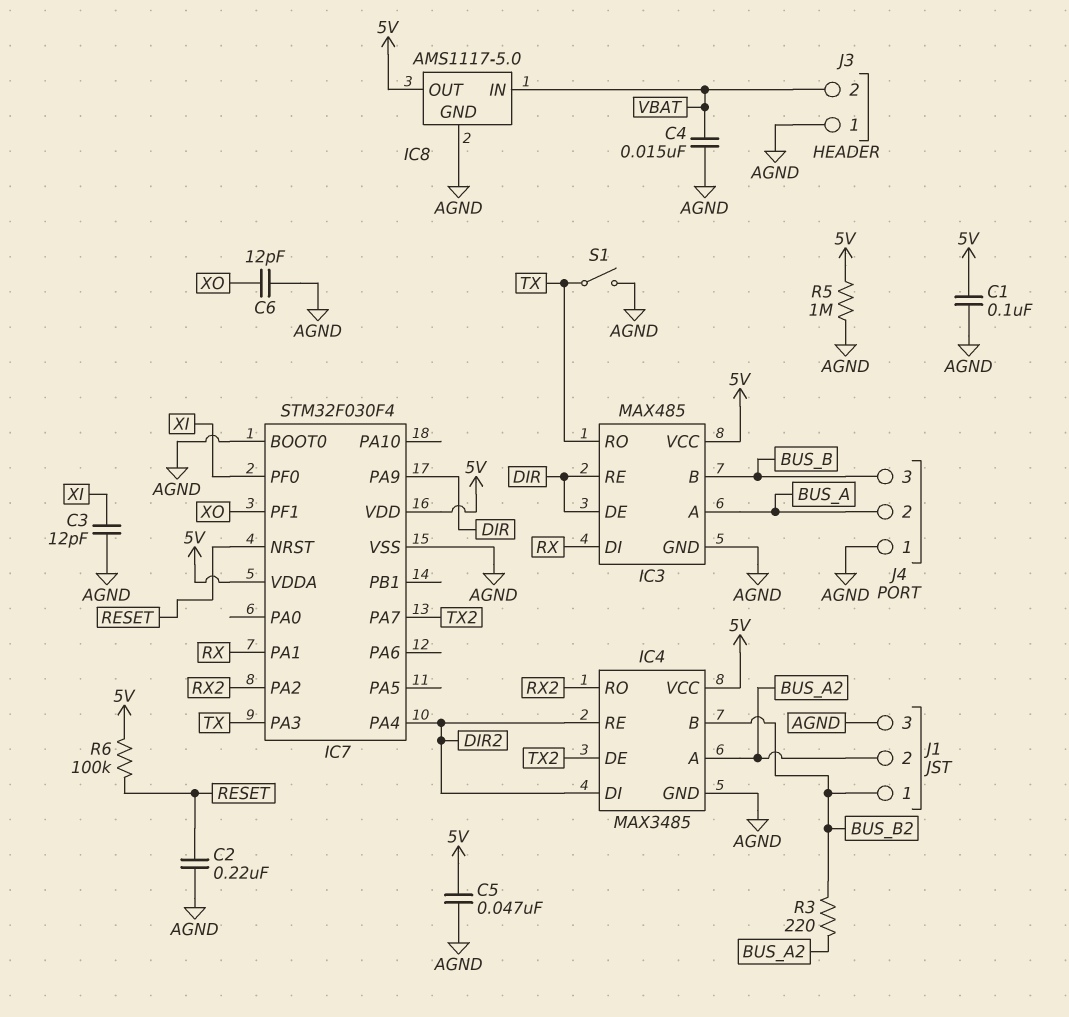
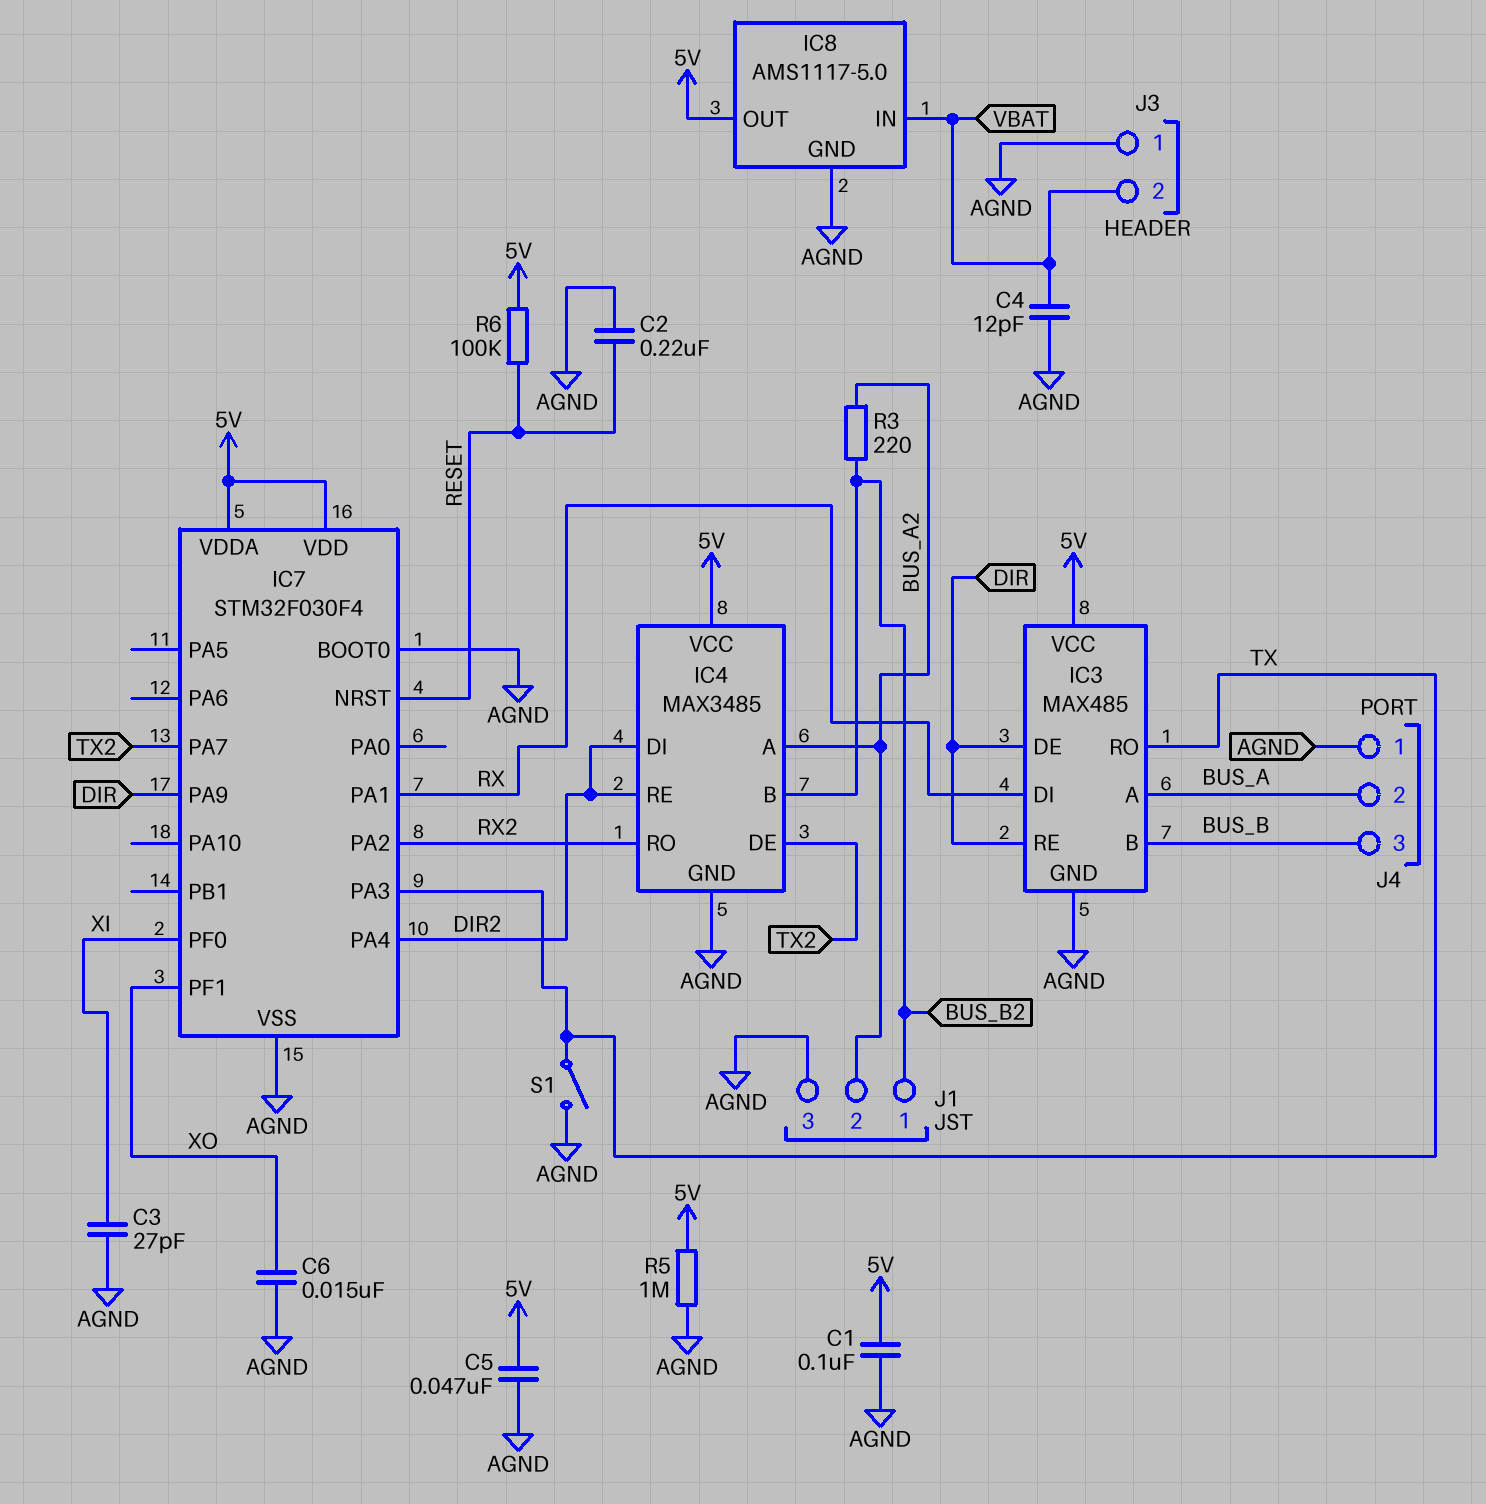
C3: 12pF (AGND, XI) -> 27pF (AGND, XI)
C4: 15nF (AGND, VBAT) -> 12pF (AGND, VBAT)
C6: 12pF (AGND, XO) -> 15nF (AGND, XO)

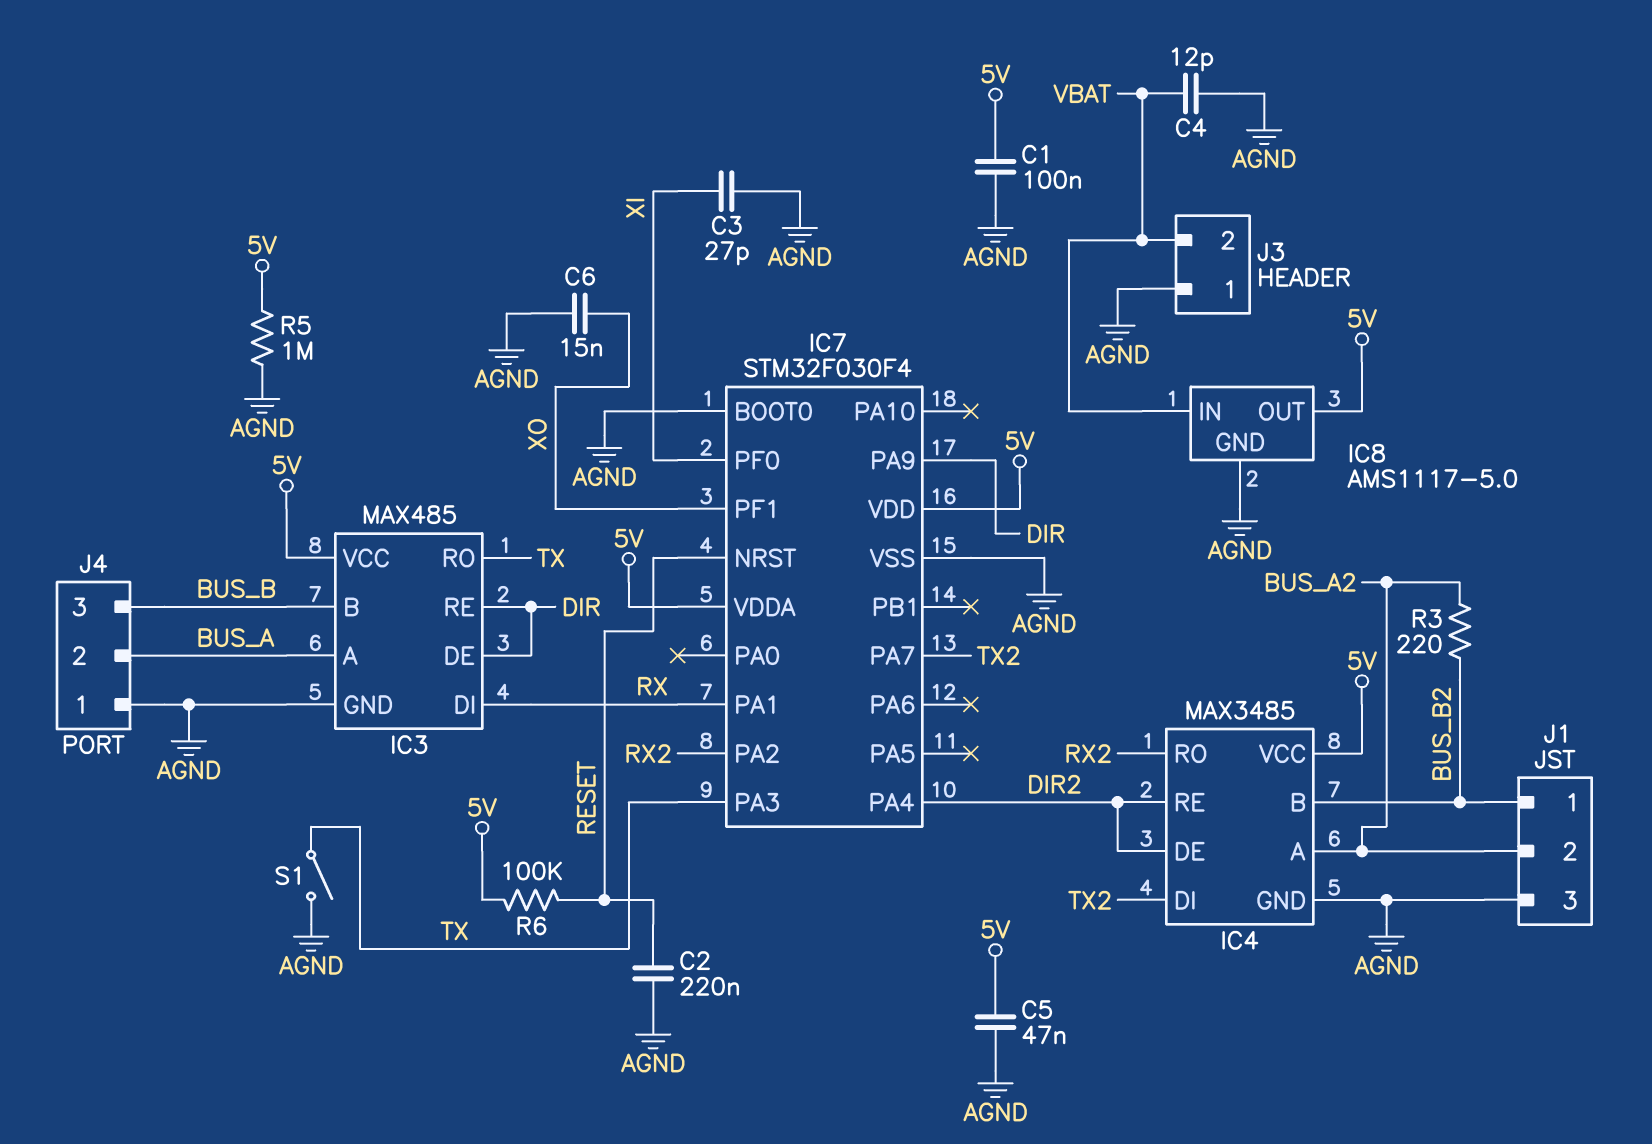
IC4 pin DE: TX2 -> DIR2
IC4 pin DI: DIR2 -> TX2

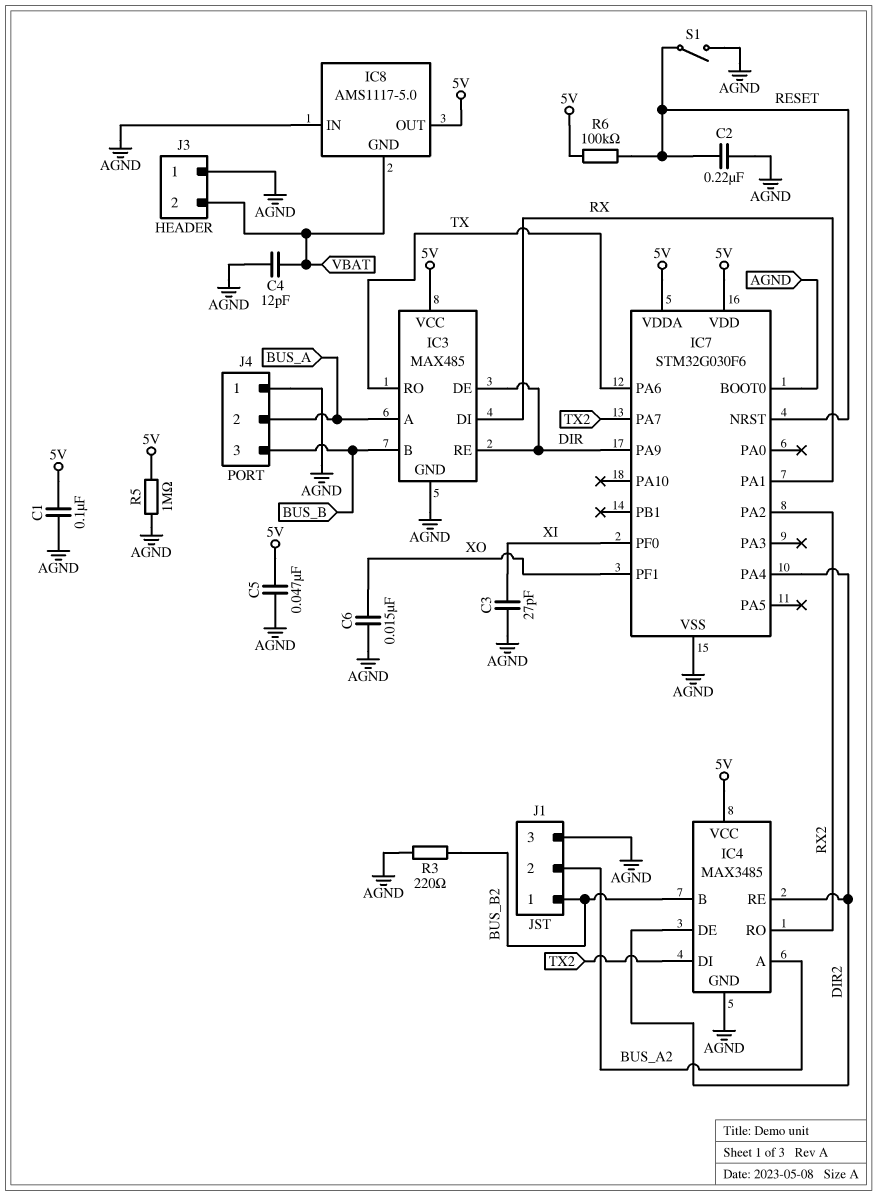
IC7: STM32F030F4 -> STM32G030F6
IC7 pin PA3: TX -> none
IC7 pin PA6: none -> TX
IC8 pin GND: AGND -> VBAT
IC8 pin IN: VBAT -> AGND
R3: 220 (BUS_A2, BUS_B2) -> 220 (AGND, BUS_B2)
S1: switch (AGND, TX) -> switch (AGND, RESET)

